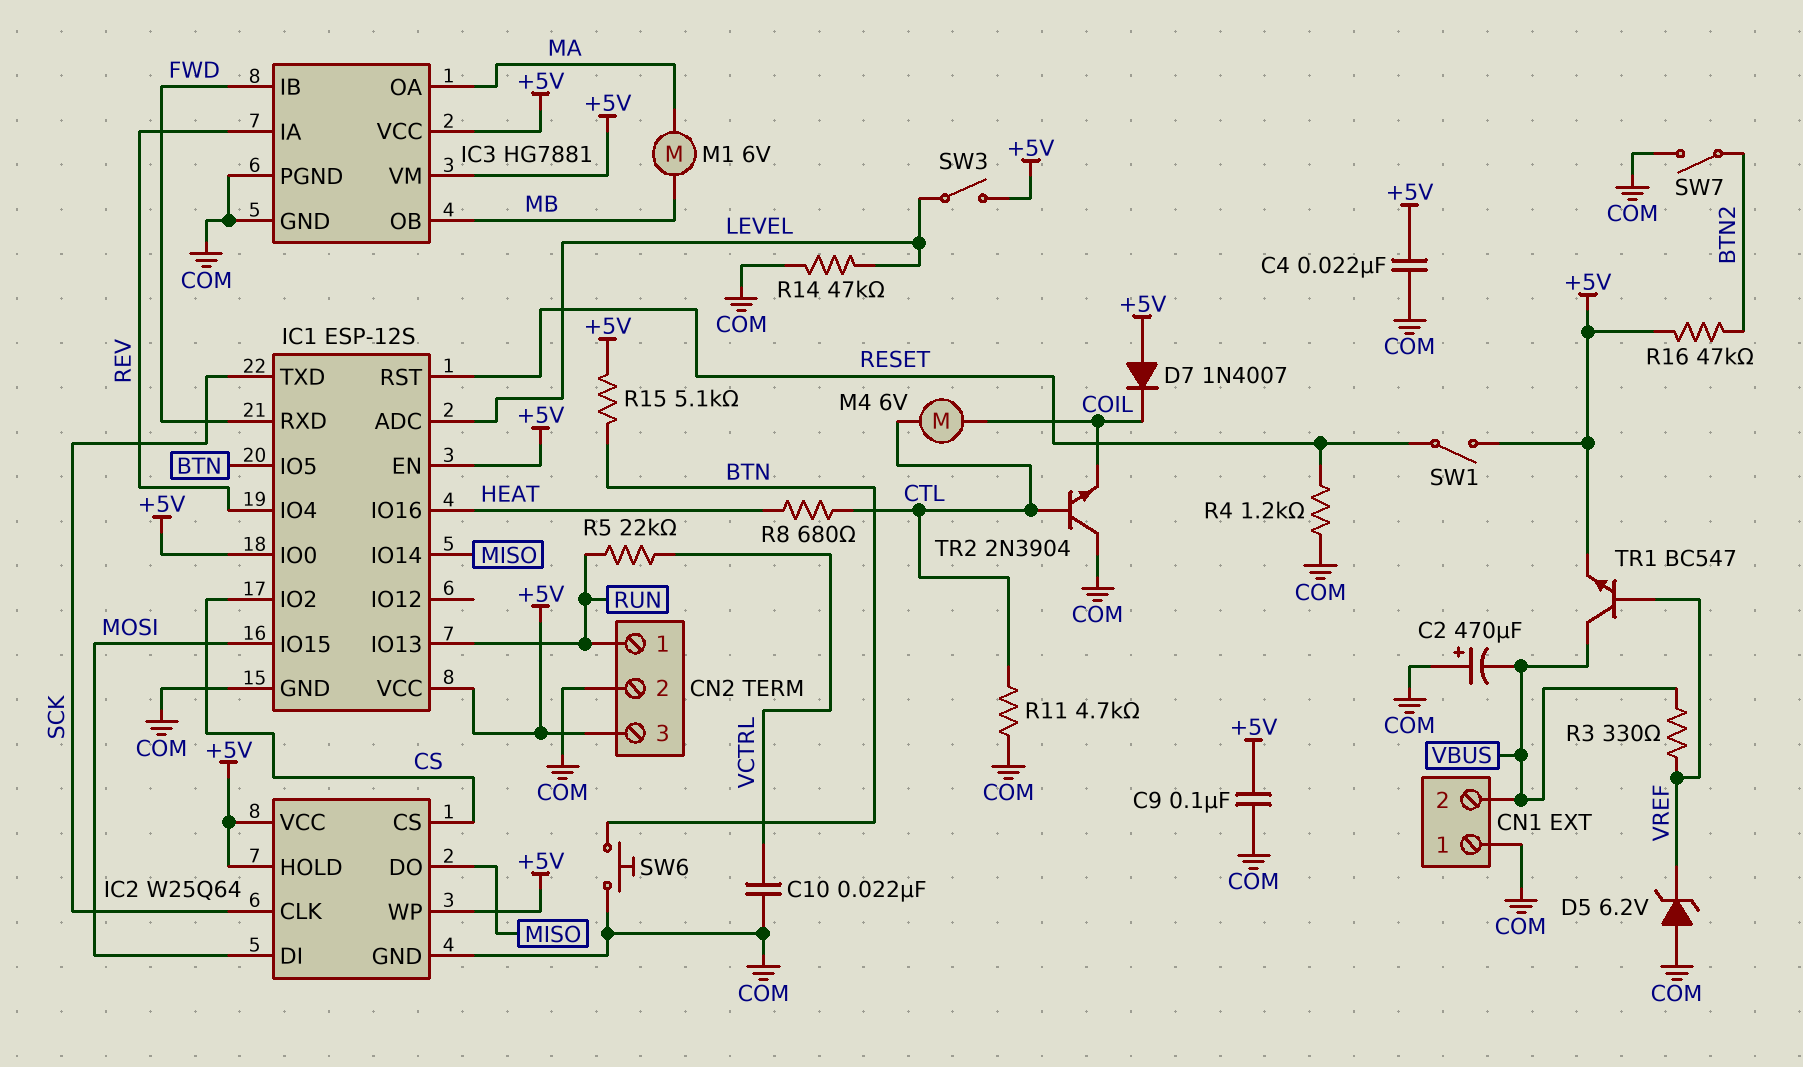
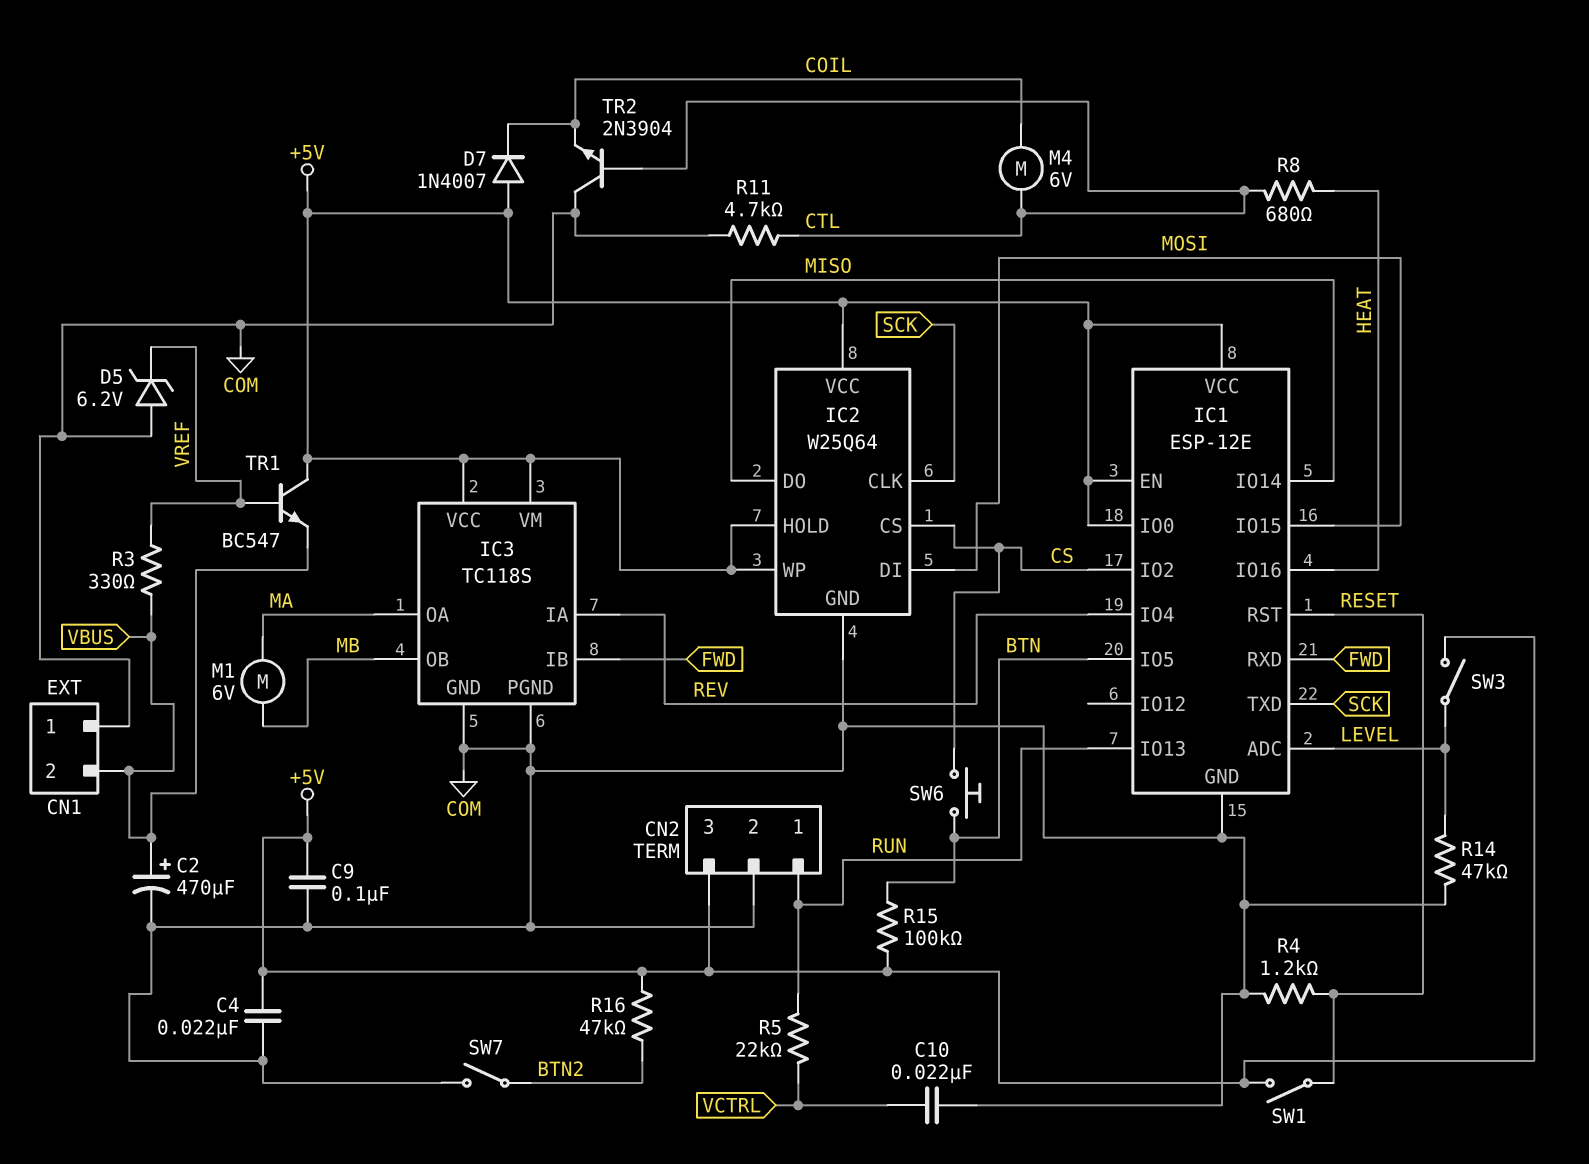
C2: 470uF (plus COM, minus VBUS) -> 470uF (plus VBUS, minus COM)
IC1: ESP-12S -> ESP-12E
IC3: HG7881 -> TC118S
R15: 5.1k (+5V, BTN) -> 100k (+5V, BTN)
SW6: button (BTN, COM) -> button (BTN, CS)
TR1: NPN BC547 (B VREF, C VBUS, E +5V) -> NPN BC547 (B VREF, C +5V, E VBUS)

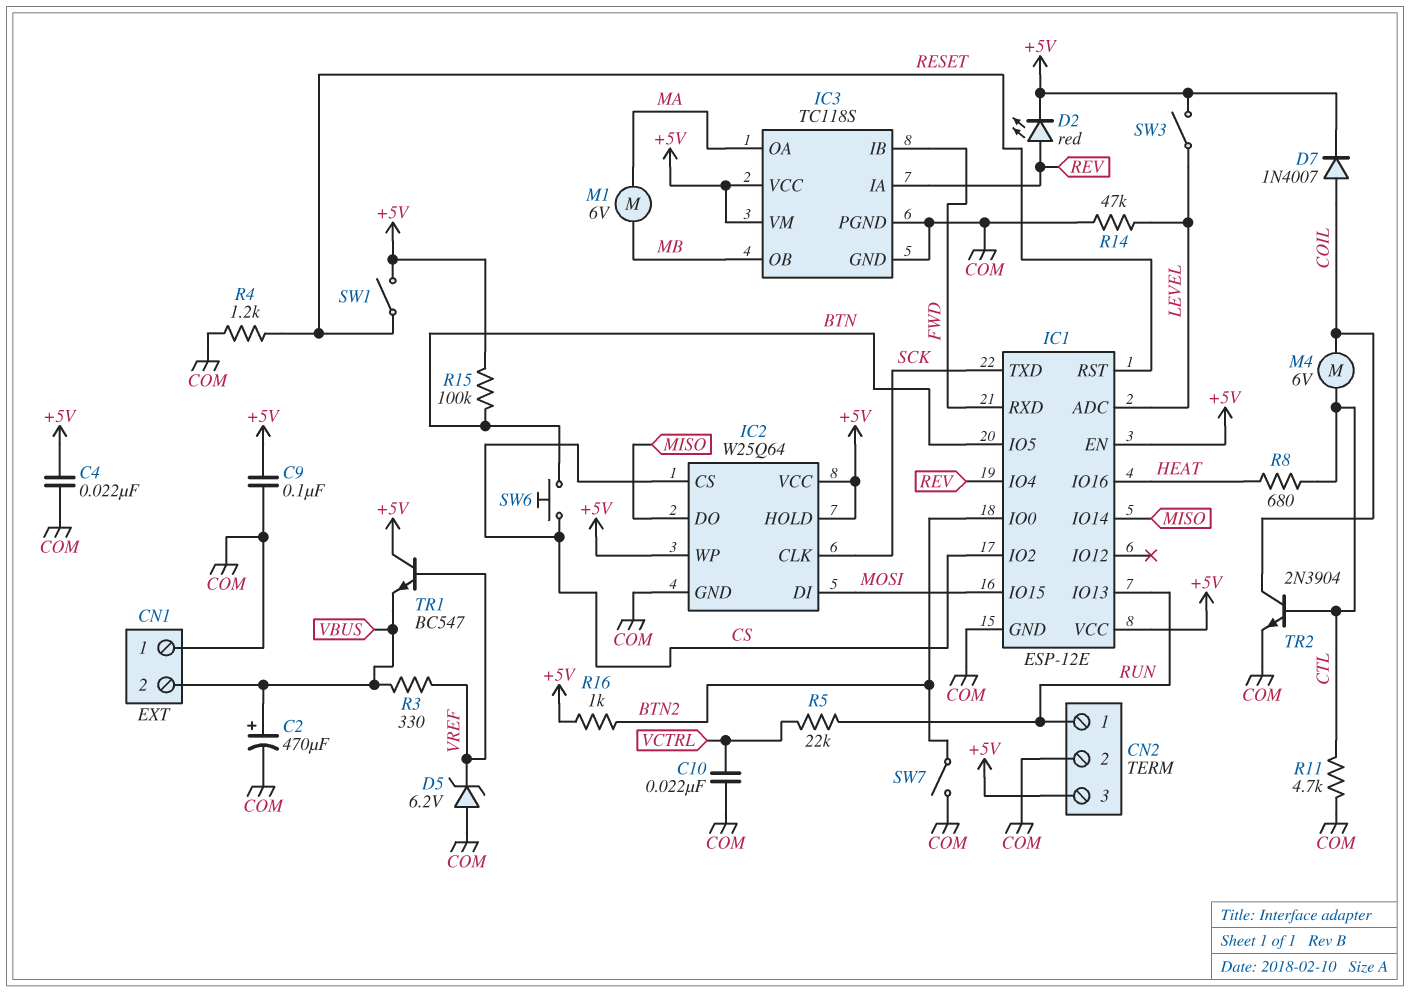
D2: none -> LED red (A REV, K +5V)
D7: diode 1N4007 (A +5V, K COIL) -> diode 1N4007 (A COIL, K +5V)
IC1 pin IO0: +5V -> BTN2
R16: 47k (+5V, BTN2) -> 1k (+5V, BTN2)
TR2: NPN 2N3904 (B CTL, C COM, E COIL) -> NPN 2N3904 (B CTL, C COIL, E COM)

